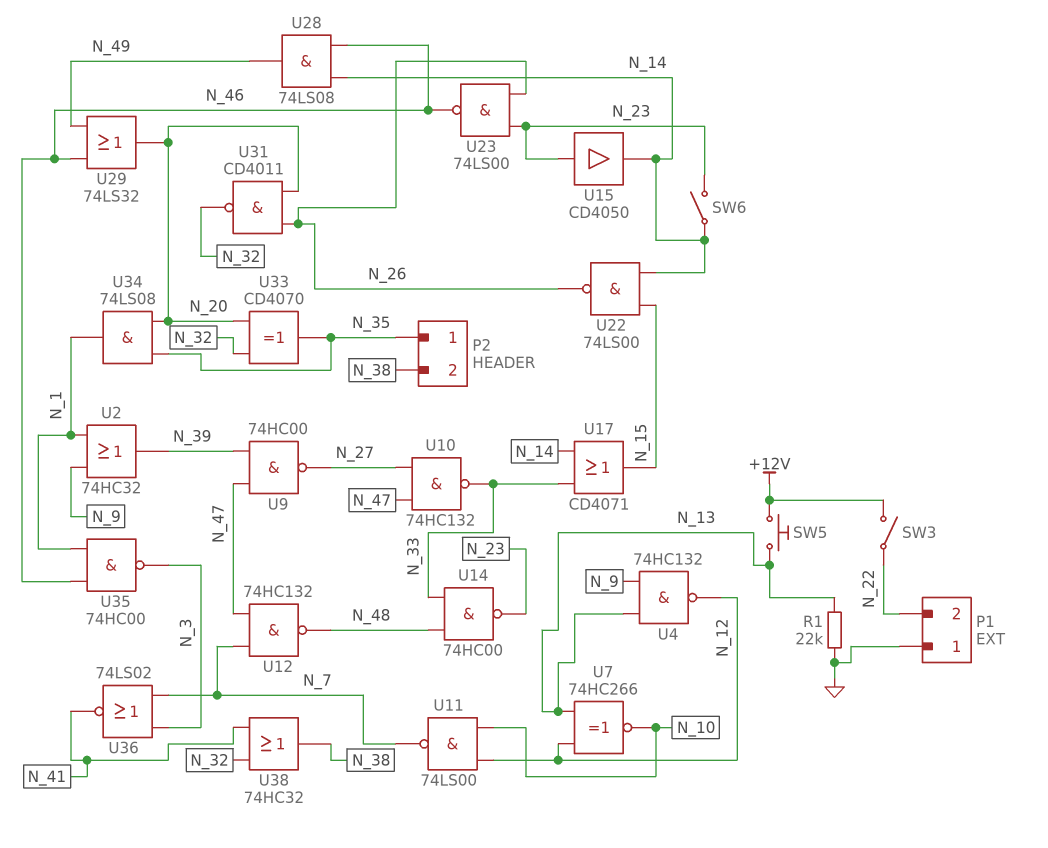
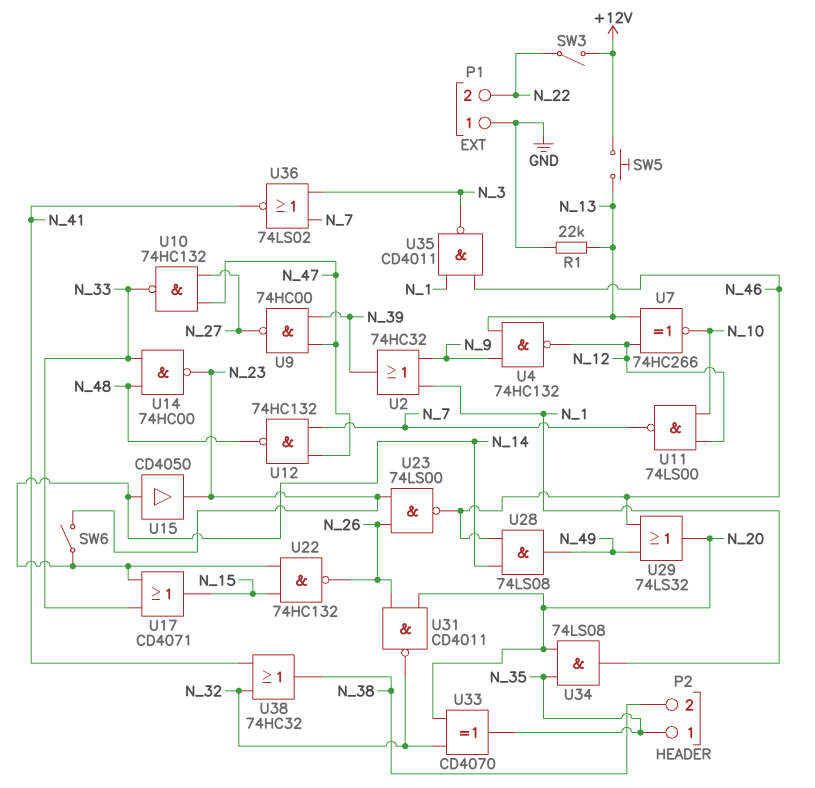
U15: buffer CD4050 (in N_23, out N_14) -> buffer CD4050 (in N_14, out N_23)
U22: NAND 74LS00 (in N_14, in N_15, out N_26) -> NAND 74HC132 (in N_14, in N_15, out N_26)
U35: NAND 74HC00 (in N_1, in N_46, out N_3) -> NAND CD4011 (in N_1, in N_46, out N_3)

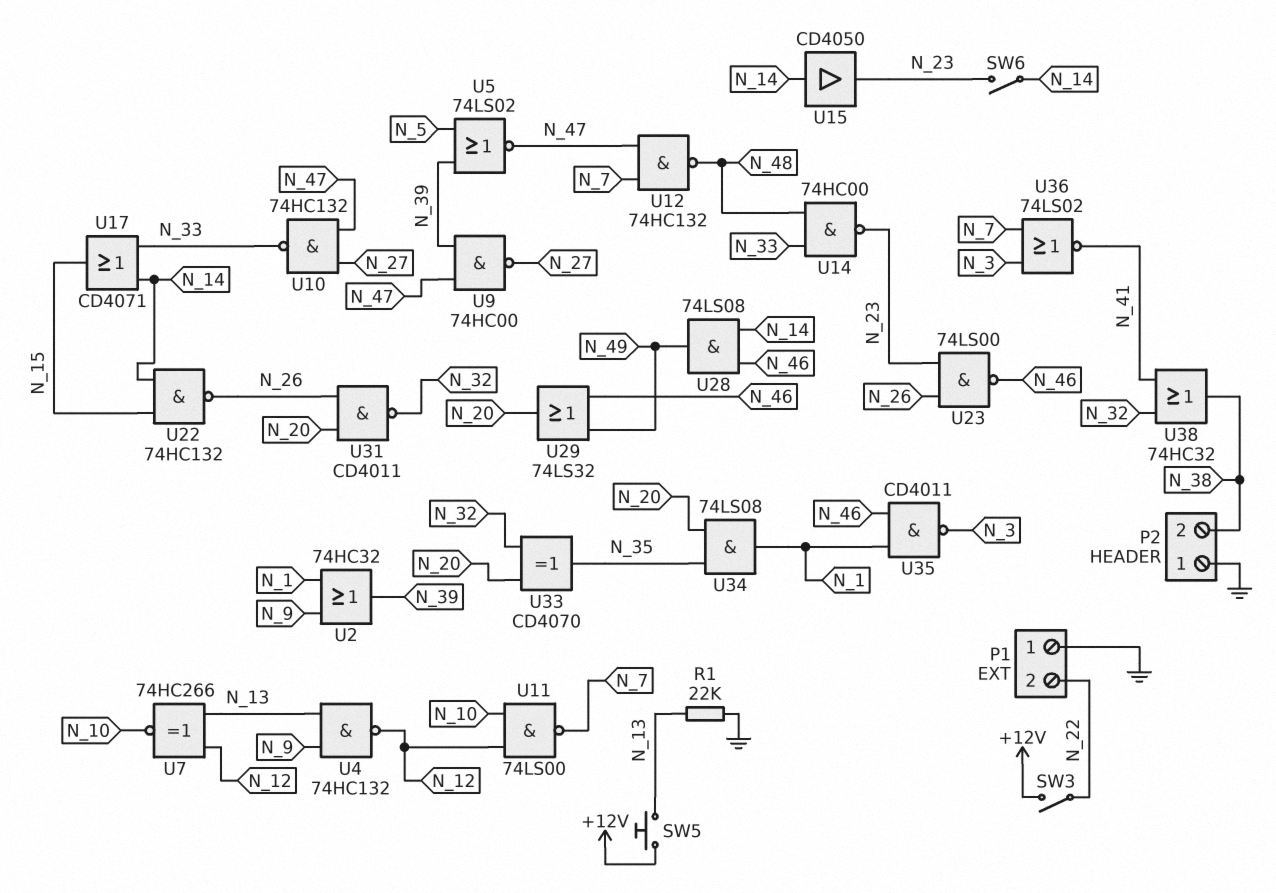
P2 pin 1: N_35 -> GND
U5: none -> NOR 74LS02 (in N_5, in N_39, out N_47)

